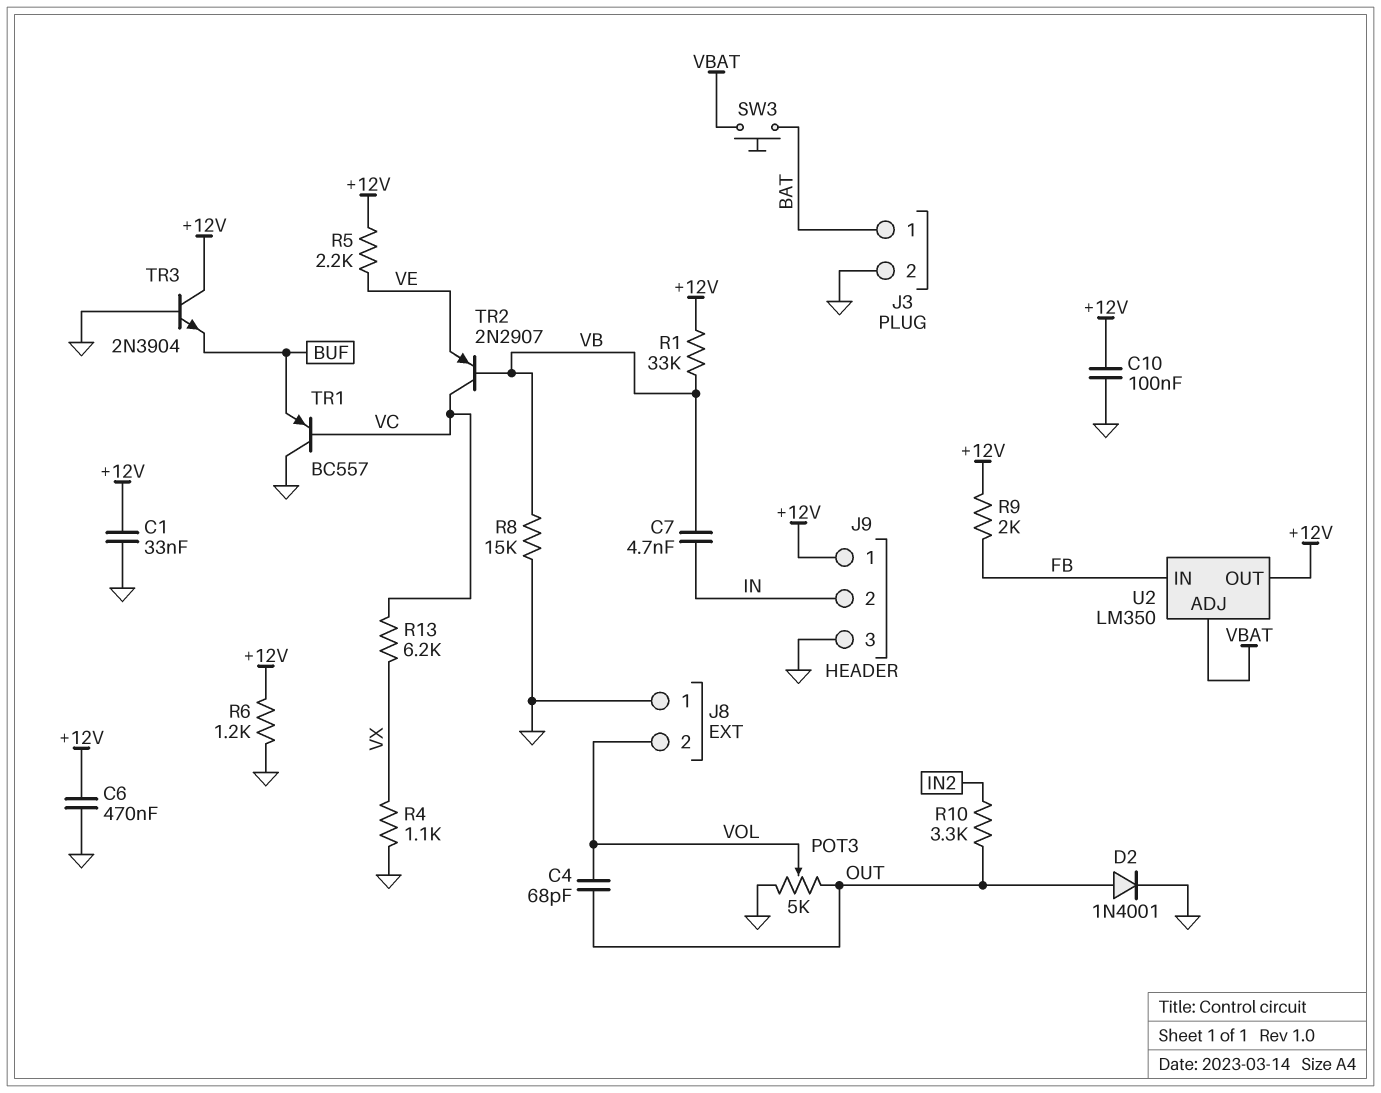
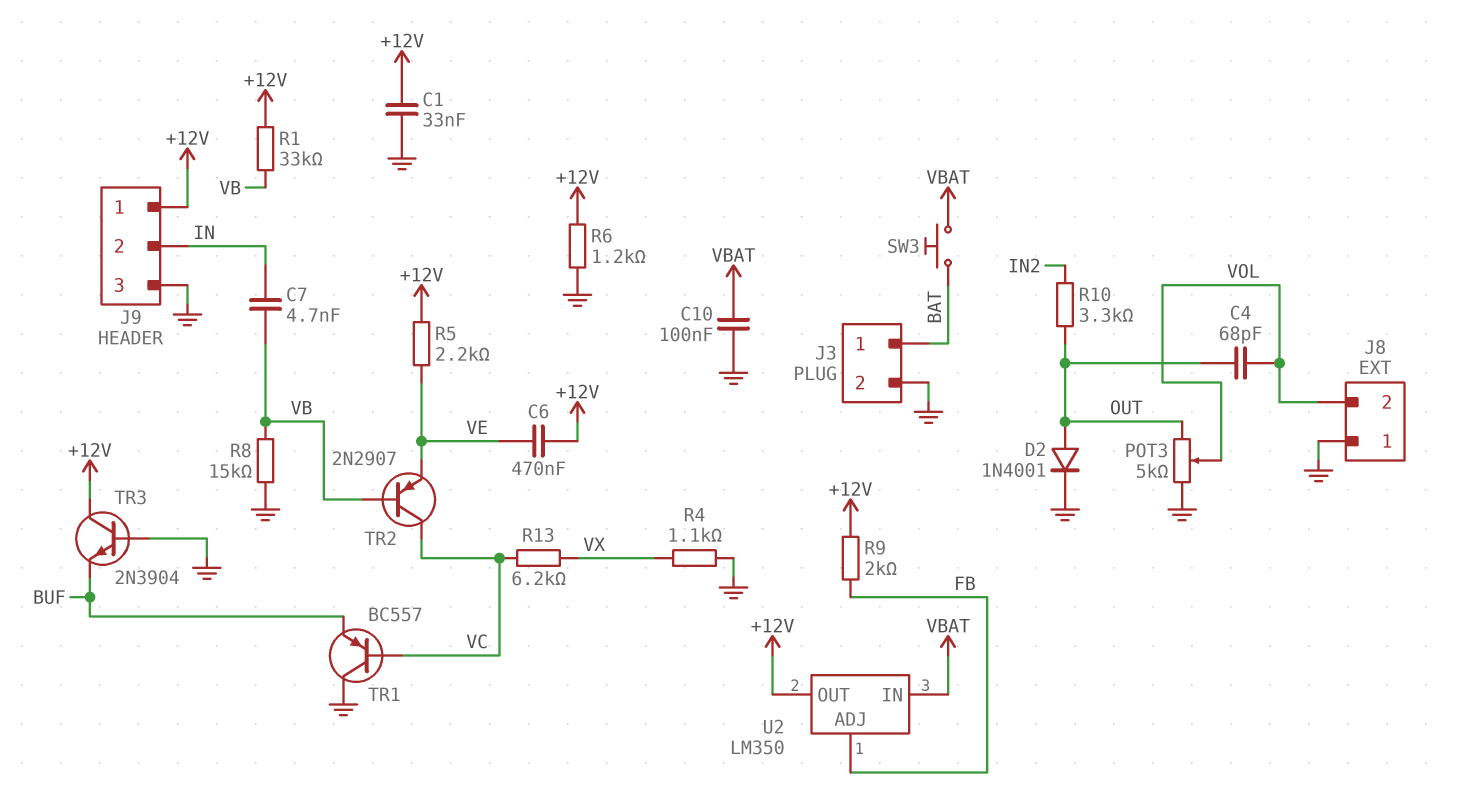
C6: 470nF (+12V, GND) -> 470nF (+12V, VE)
C10: 100nF (+12V, GND) -> 100nF (GND, VBAT)
U2 pin ADJ: VBAT -> FB
U2 pin IN: FB -> VBAT

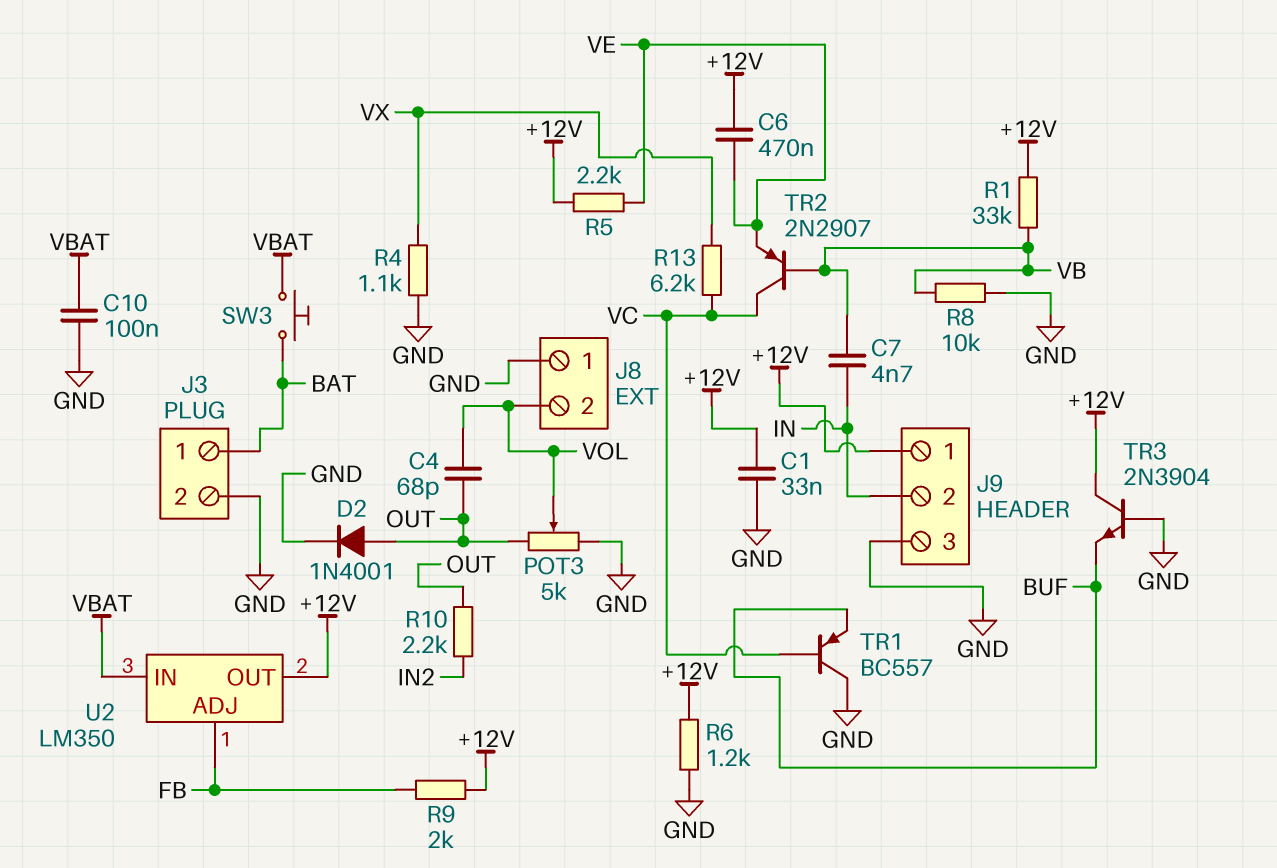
R8: 15k (GND, VB) -> 10k (GND, VB)
R10: 3.3k (IN2, OUT) -> 2.2k (IN2, OUT)

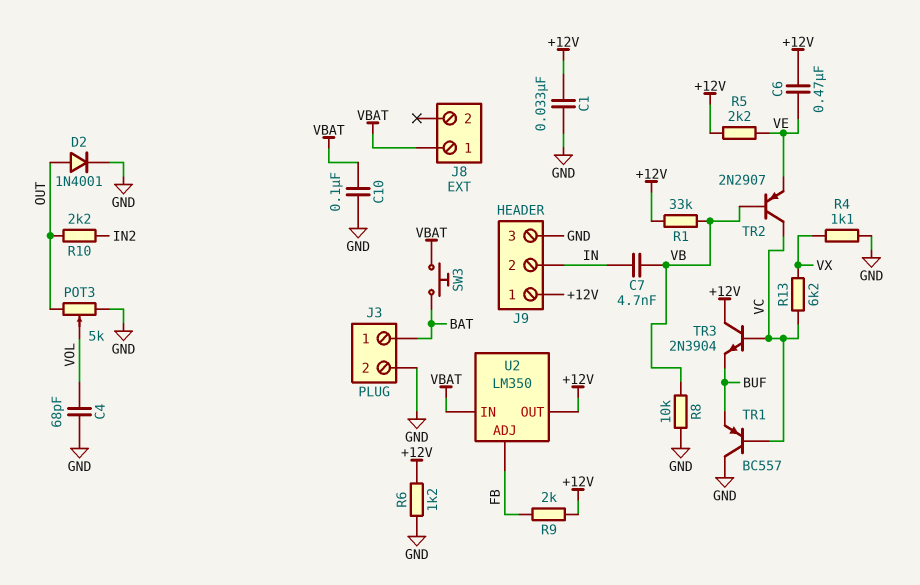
C4: 68pF (OUT, VOL) -> 68pF (GND, VOL)
J8 pin 1: GND -> VBAT
J8 pin 2: VOL -> none
TR3: NPN 2N3904 (B GND, C +12V, E BUF) -> NPN 2N3904 (B VC, C +12V, E BUF)

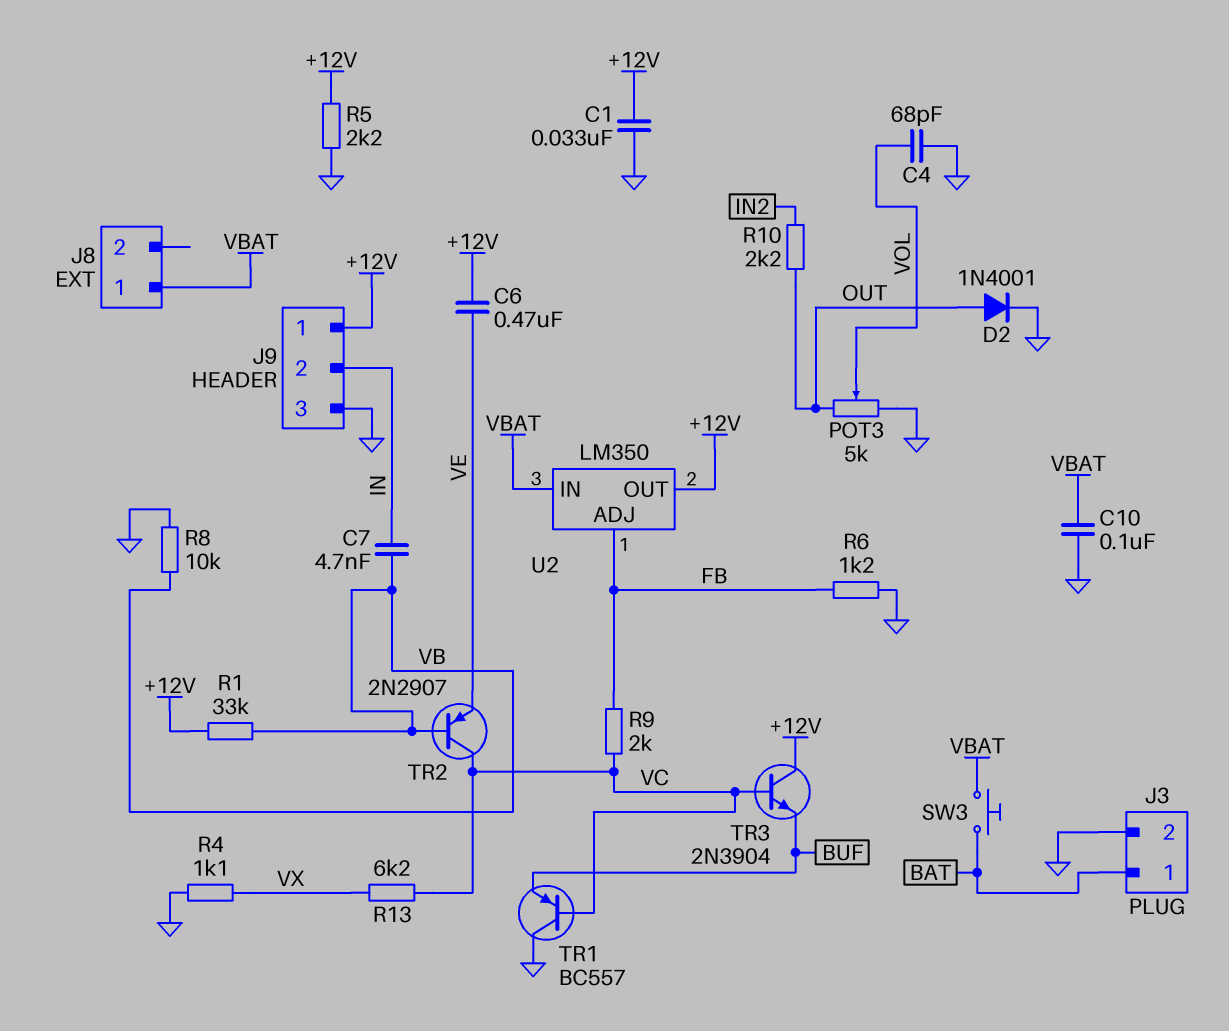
R5: 2.2k (+12V, VE) -> 2.2k (+12V, GND)
R6: 1.2k (+12V, GND) -> 1.2k (FB, GND)
R9: 2k (+12V, FB) -> 2k (FB, VC)

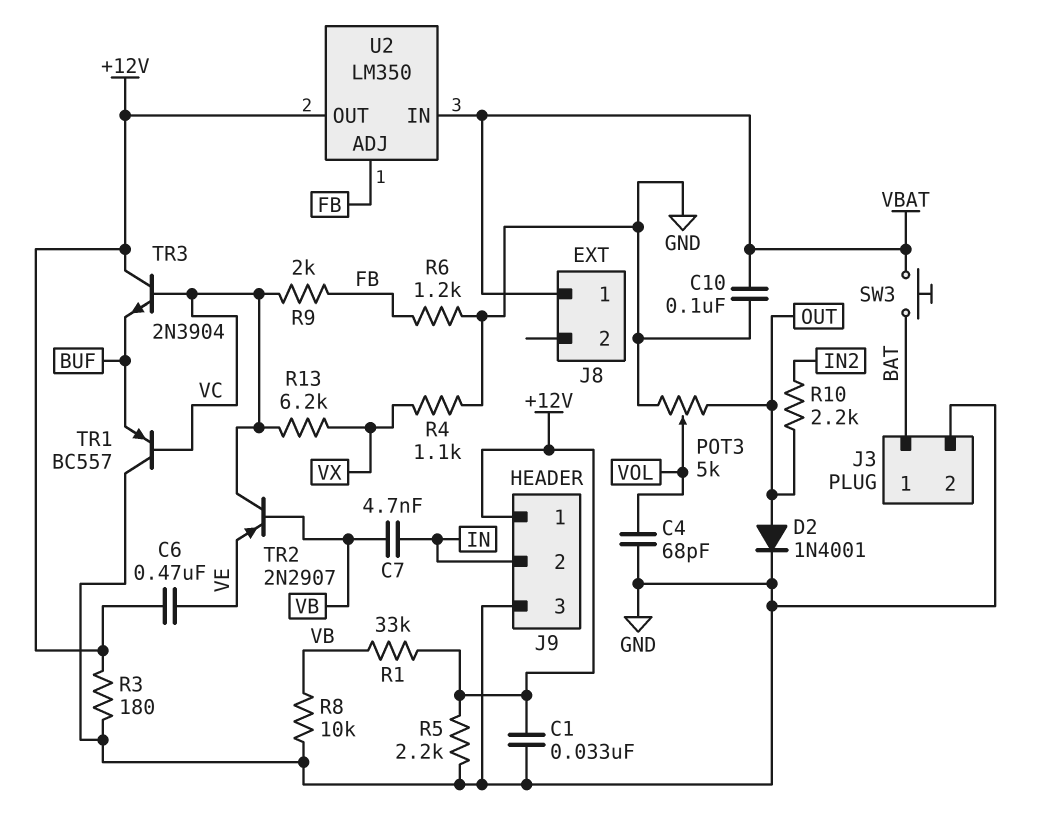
R3: none -> 180 (+12V, GND)

